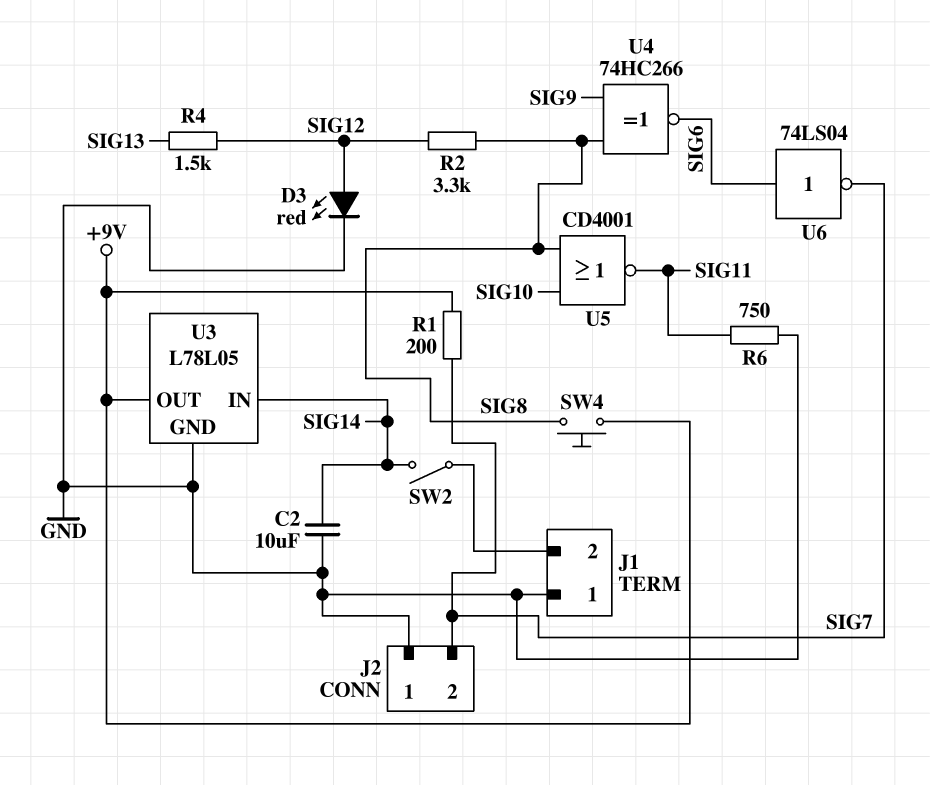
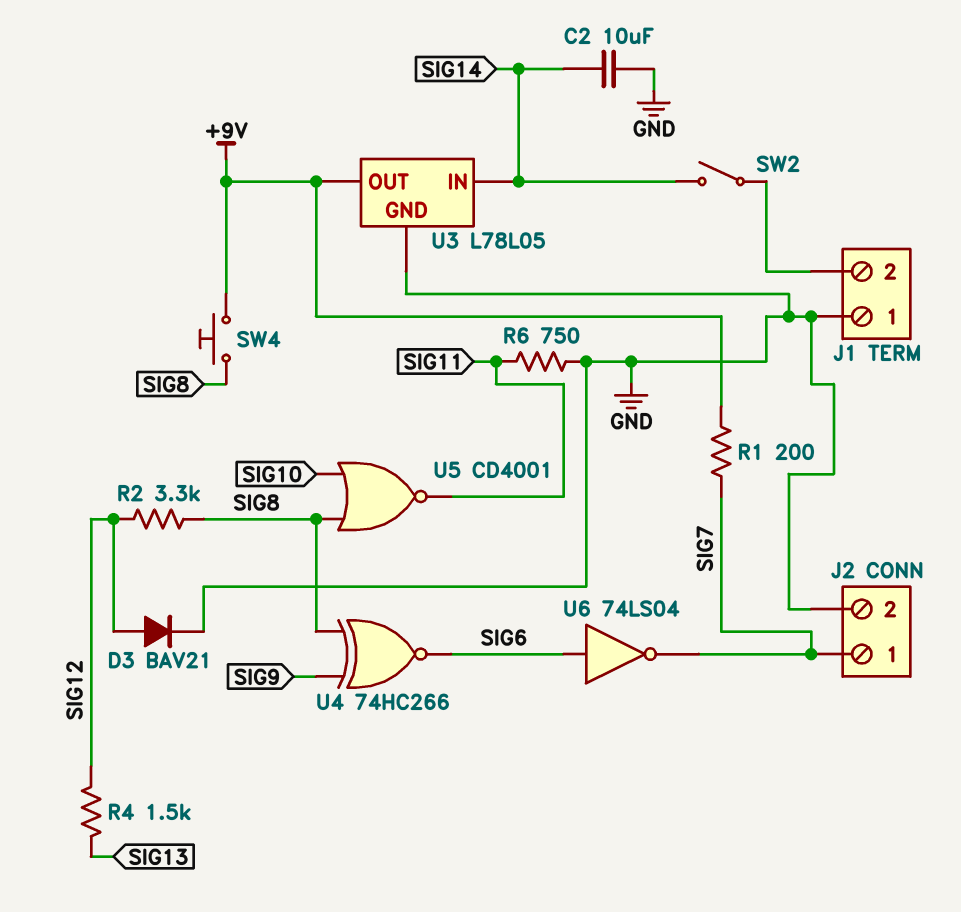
D3: LED red (A SIG12, K GND) -> diode BAV21 (A SIG12, K GND)
J2 pin 1: GND -> SIG7
J2 pin 2: SIG7 -> GND

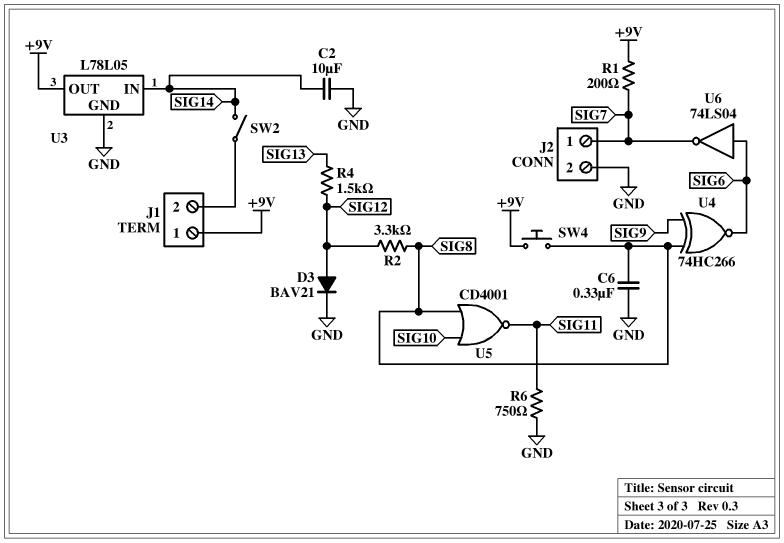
C6: none -> 330nF (GND, SIG8)
J1 pin 1: GND -> +9V

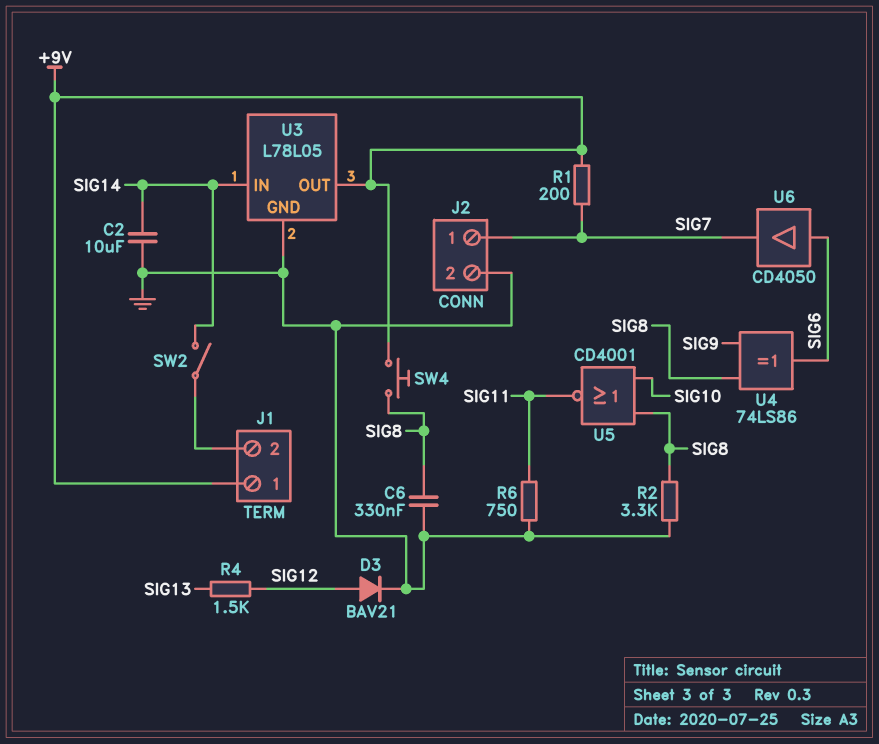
R2: 3.3k (SIG8, SIG12) -> 3.3k (GND, SIG8)
U4: XNOR 74HC266 (in SIG8, in SIG9, out SIG6) -> XOR 74LS86 (in SIG8, in SIG9, out SIG6)
U6: NOT 74LS04 (in SIG6, out SIG7) -> buffer CD4050 (in SIG6, out SIG7)

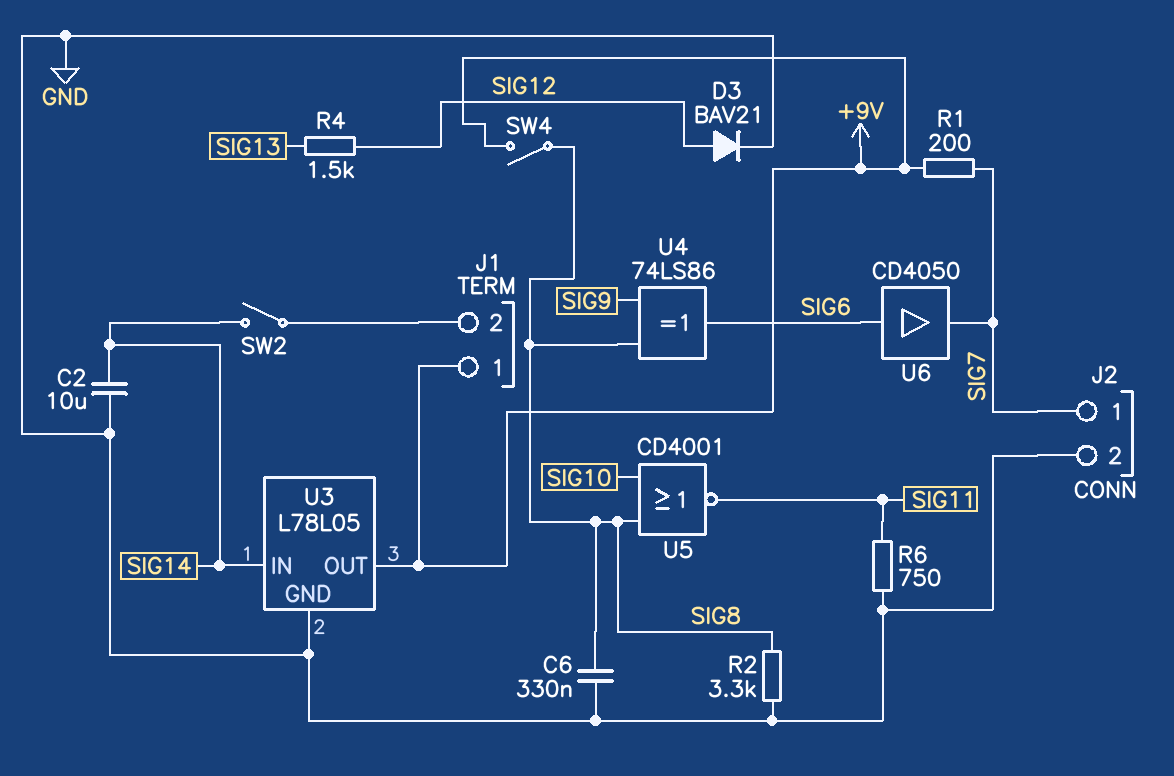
SW4: button (+9V, SIG8) -> switch (+9V, SIG8)

